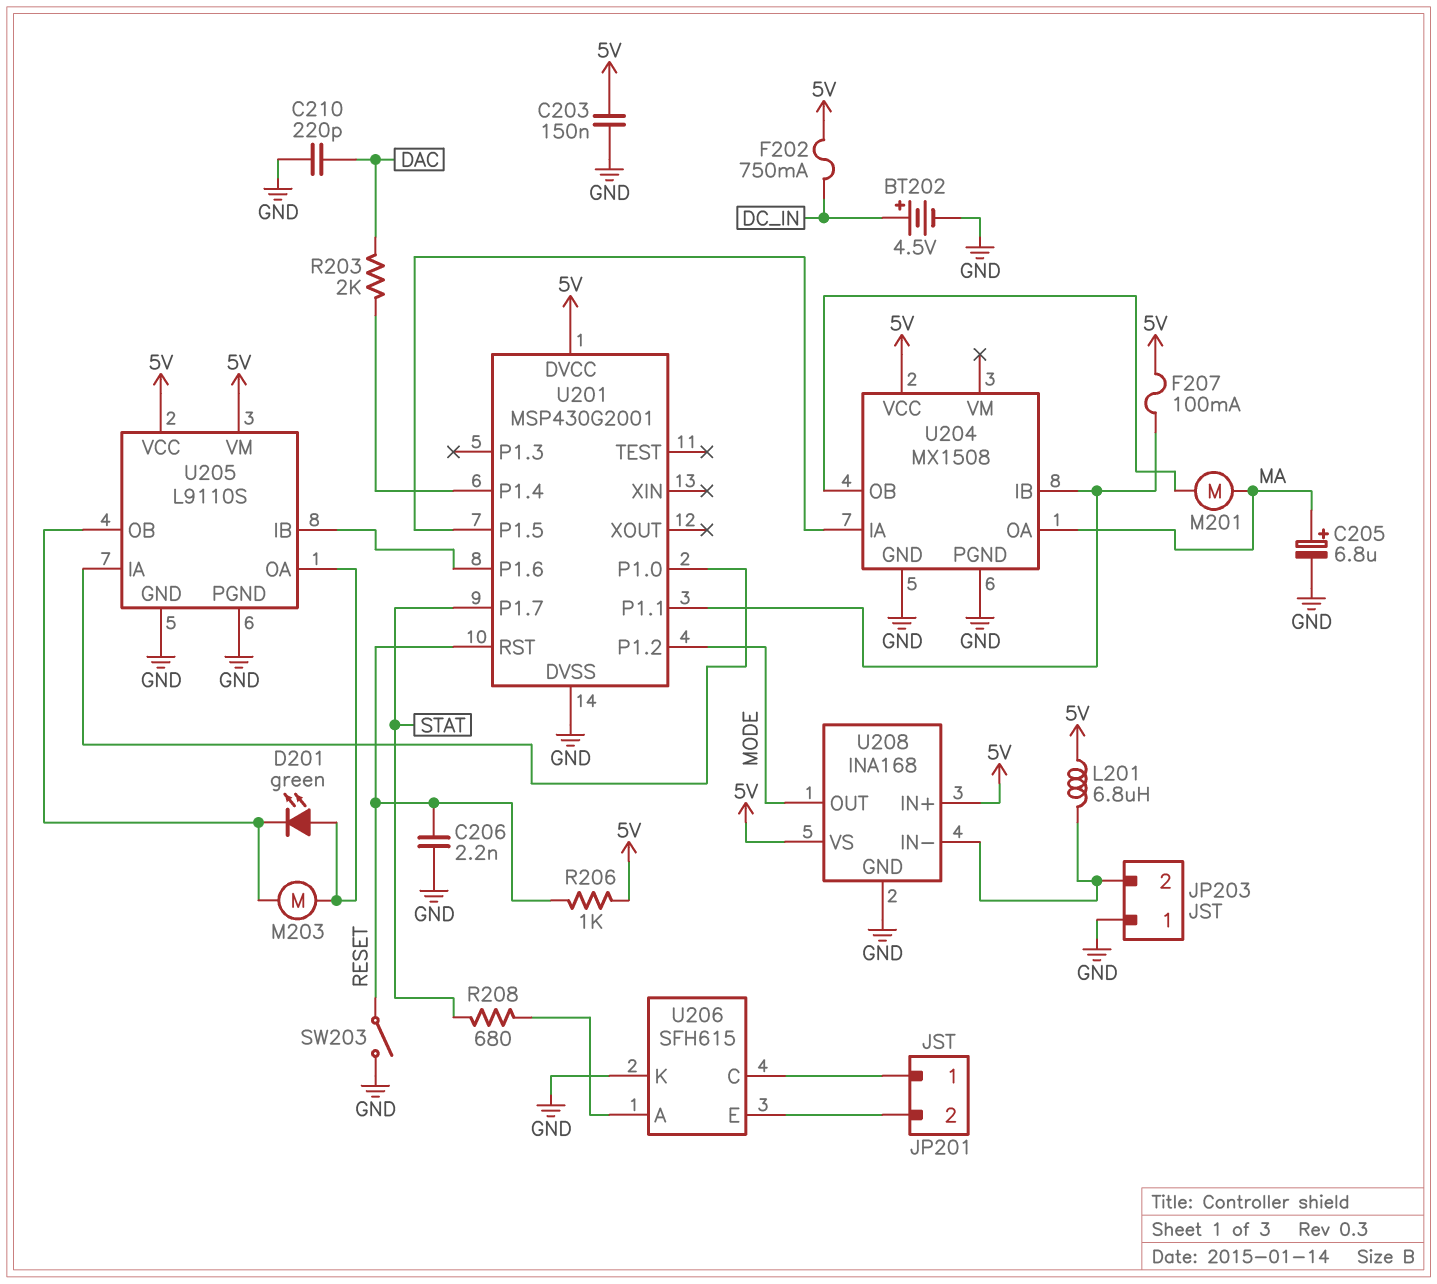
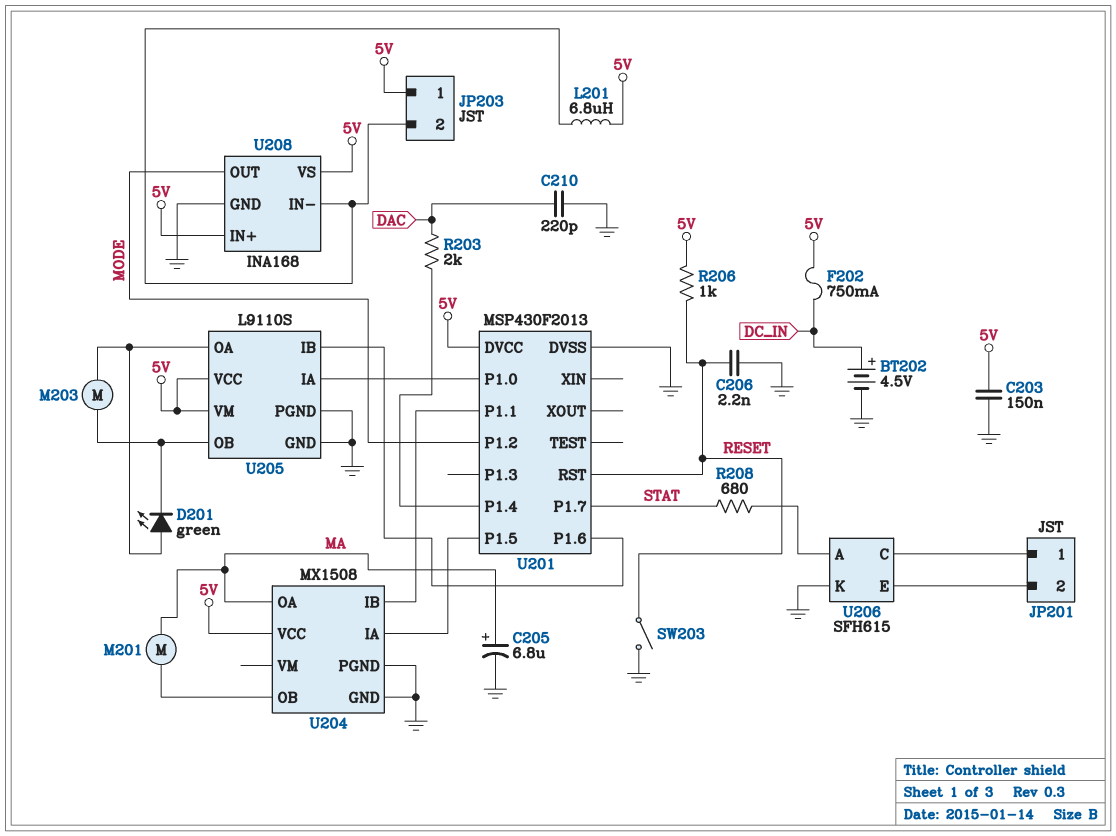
F207: 100mA (5V, U201/P1.1) -> none
JP203 pin 1: GND -> 5V
U201: MSP430G2001 -> MSP430F2013

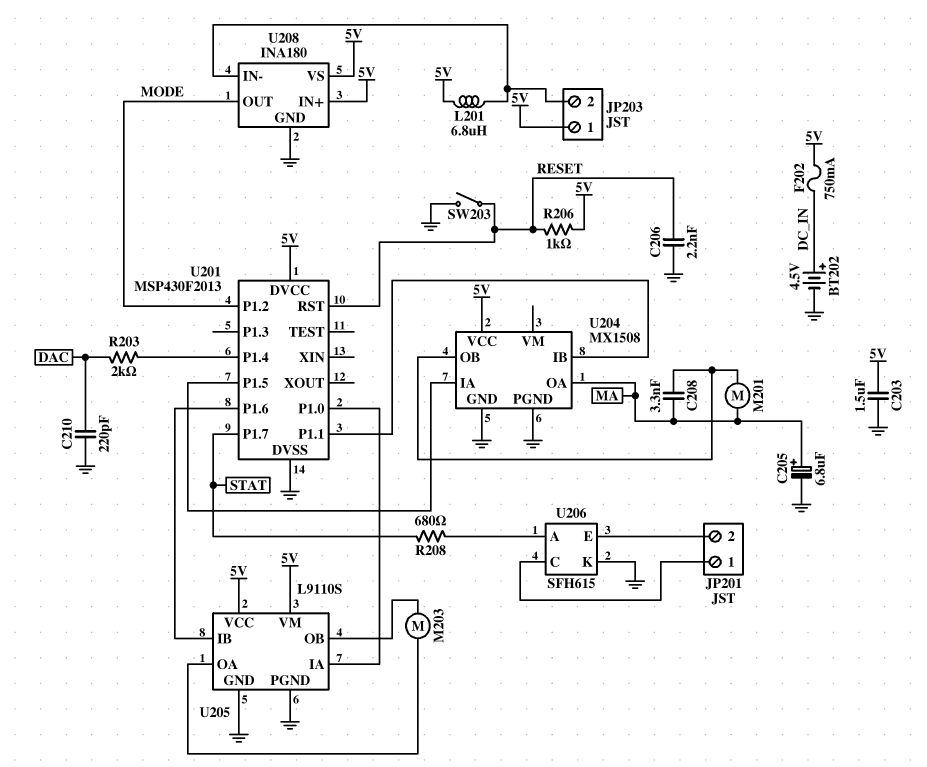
C203: 150nF (5V, GND) -> 1.5uF (5V, GND)
C208: none -> 3.3nF (MA, U204/OB)
D201: LED green (A U205/OA, K U205/OB) -> none
U208: INA168 -> INA180

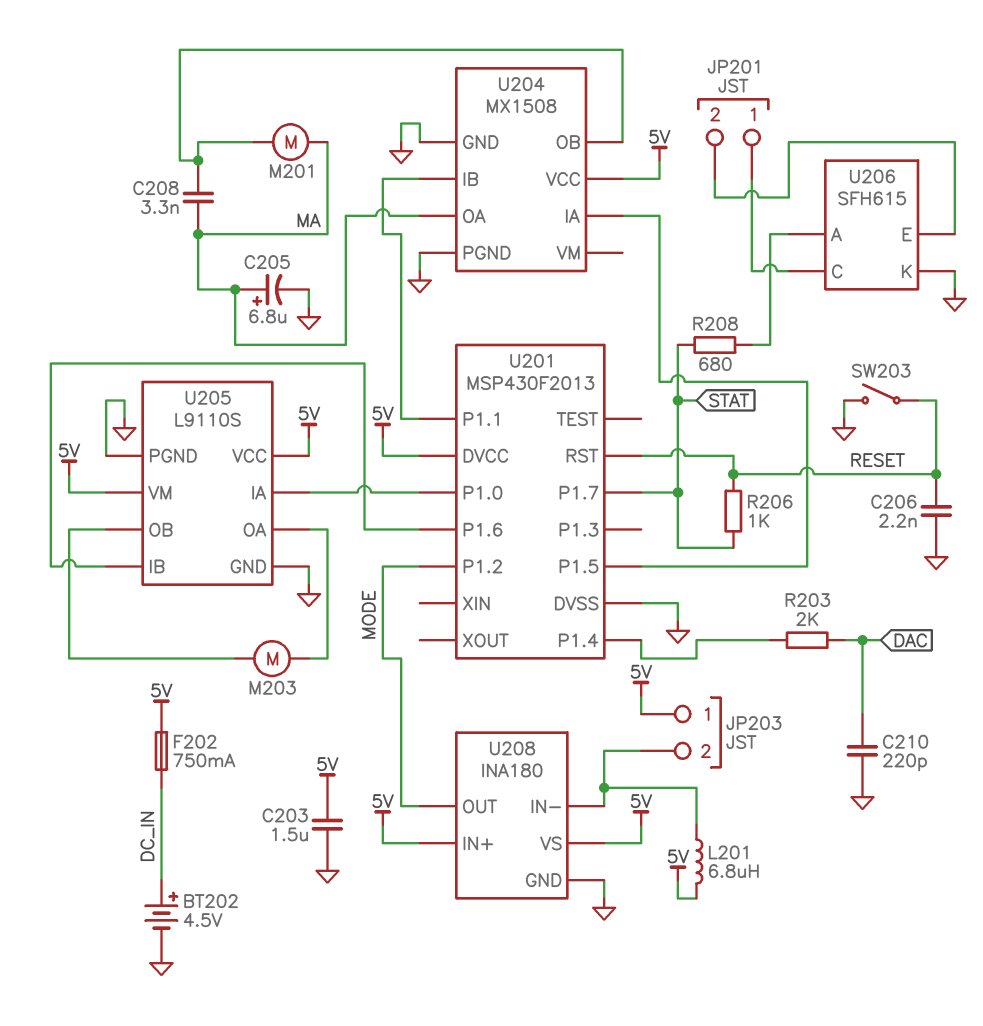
R206: 1k (5V, RESET) -> 1k (RESET, STAT)

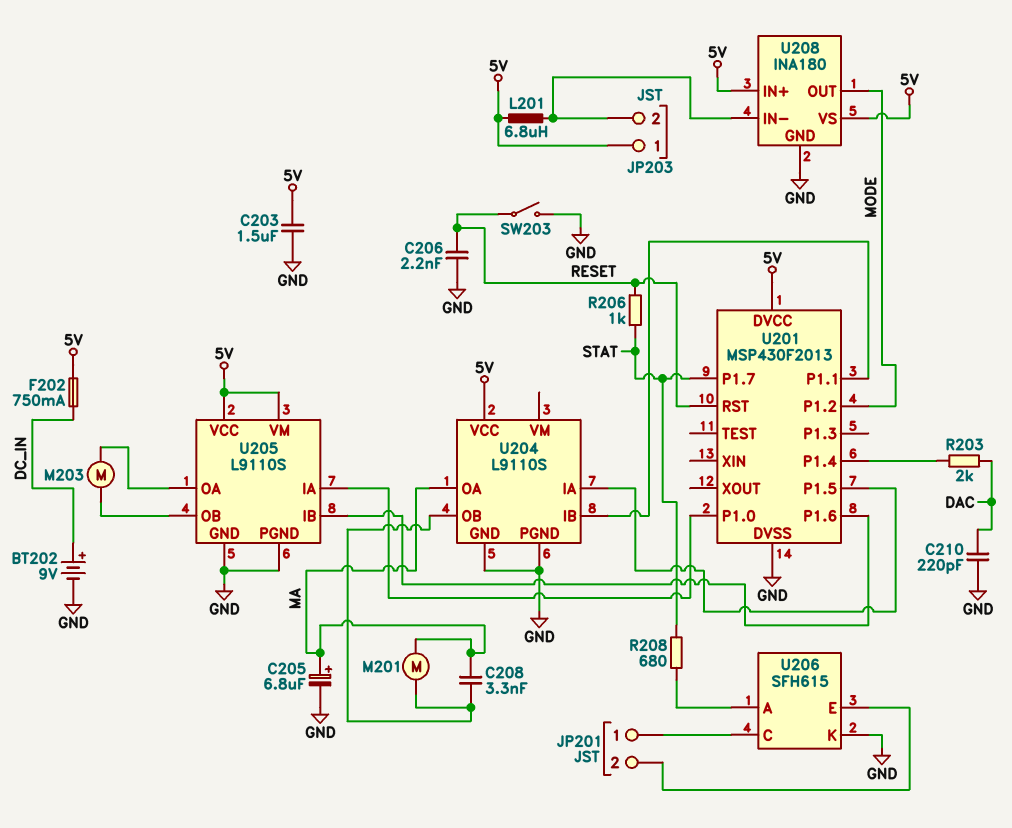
BT202: 4.5V (plus DC_IN, minus GND) -> 9V (plus DC_IN, minus GND)
U204: MX1508 -> L9110S

